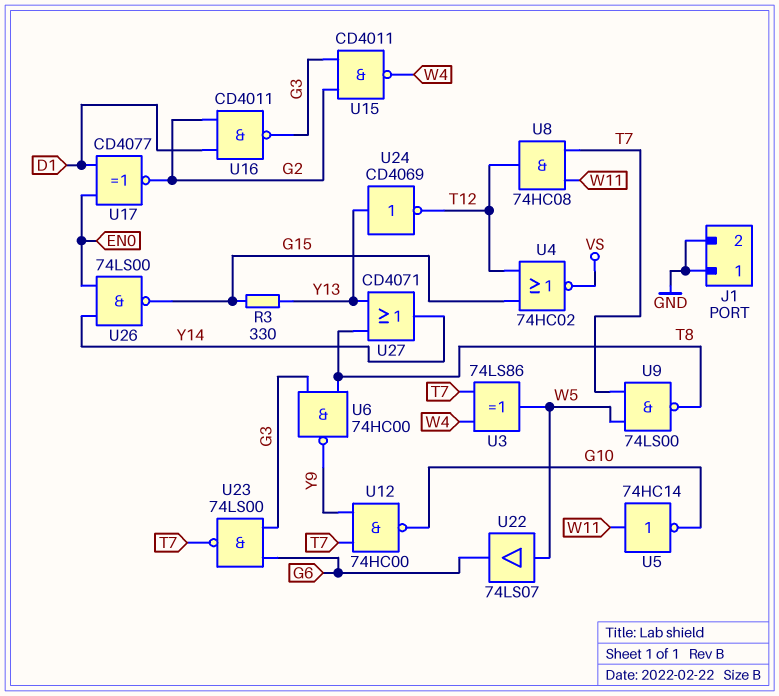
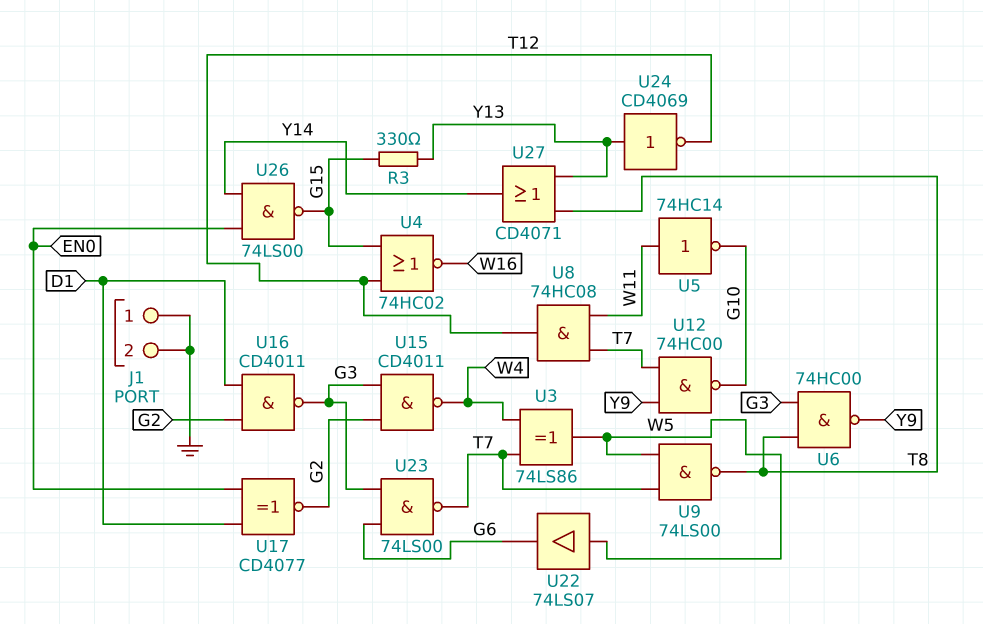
U4: NOR 74HC02 (in G15, in T12, out VS) -> NOR 74HC02 (in G15, in T12, out W16)

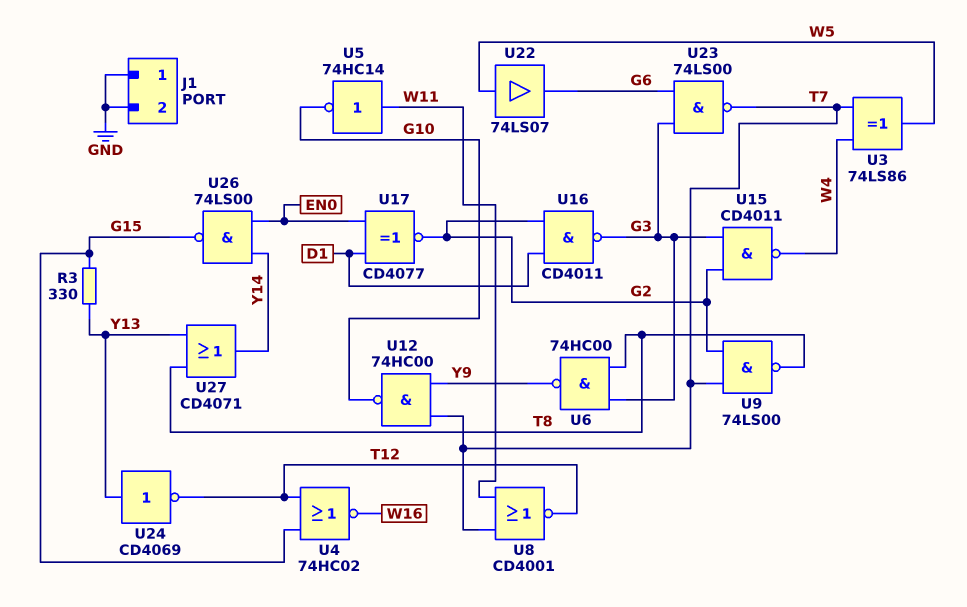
U8: AND 74HC08 (in T7, in W11, out T12) -> NOR CD4001 (in T7, in W11, out T12)
U9: NAND 74LS00 (in T7, in W5, out T8) -> NAND 74LS00 (in G2, in T7, out T8)

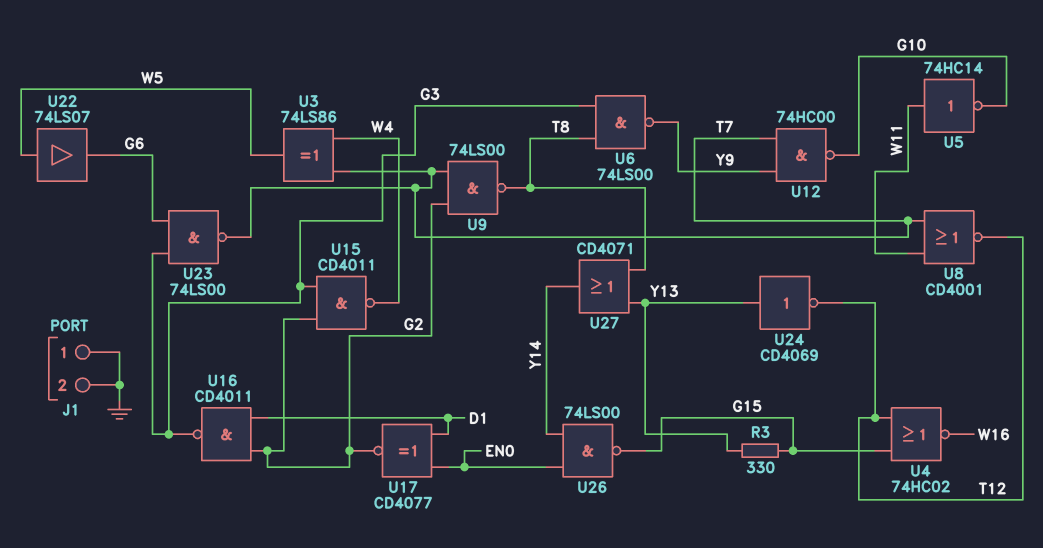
U6: NAND 74HC00 (in G3, in T8, out Y9) -> NAND 74LS00 (in G3, in T8, out Y9)

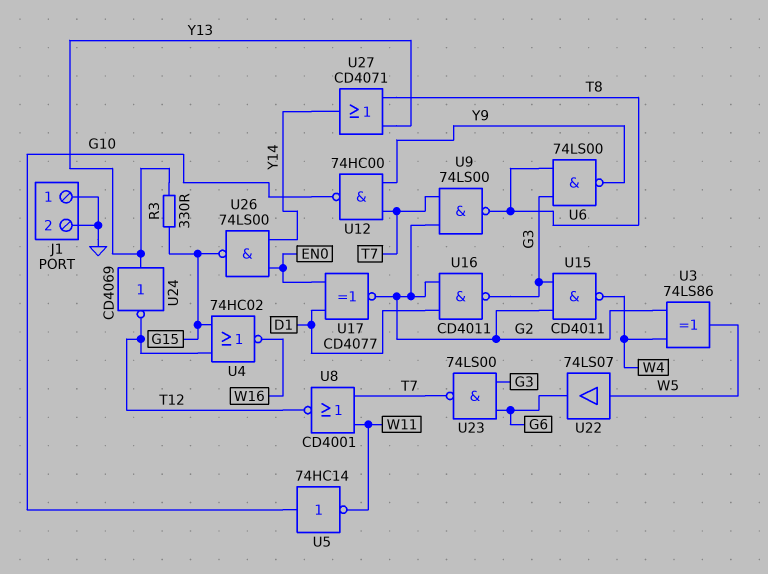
U3: XOR 74LS86 (in T7, in W4, out W5) -> XOR 74LS86 (in G2, in W4, out W5)
U5: NOT 74HC14 (in W11, out G10) -> NOT 74HC14 (in G10, out W11)

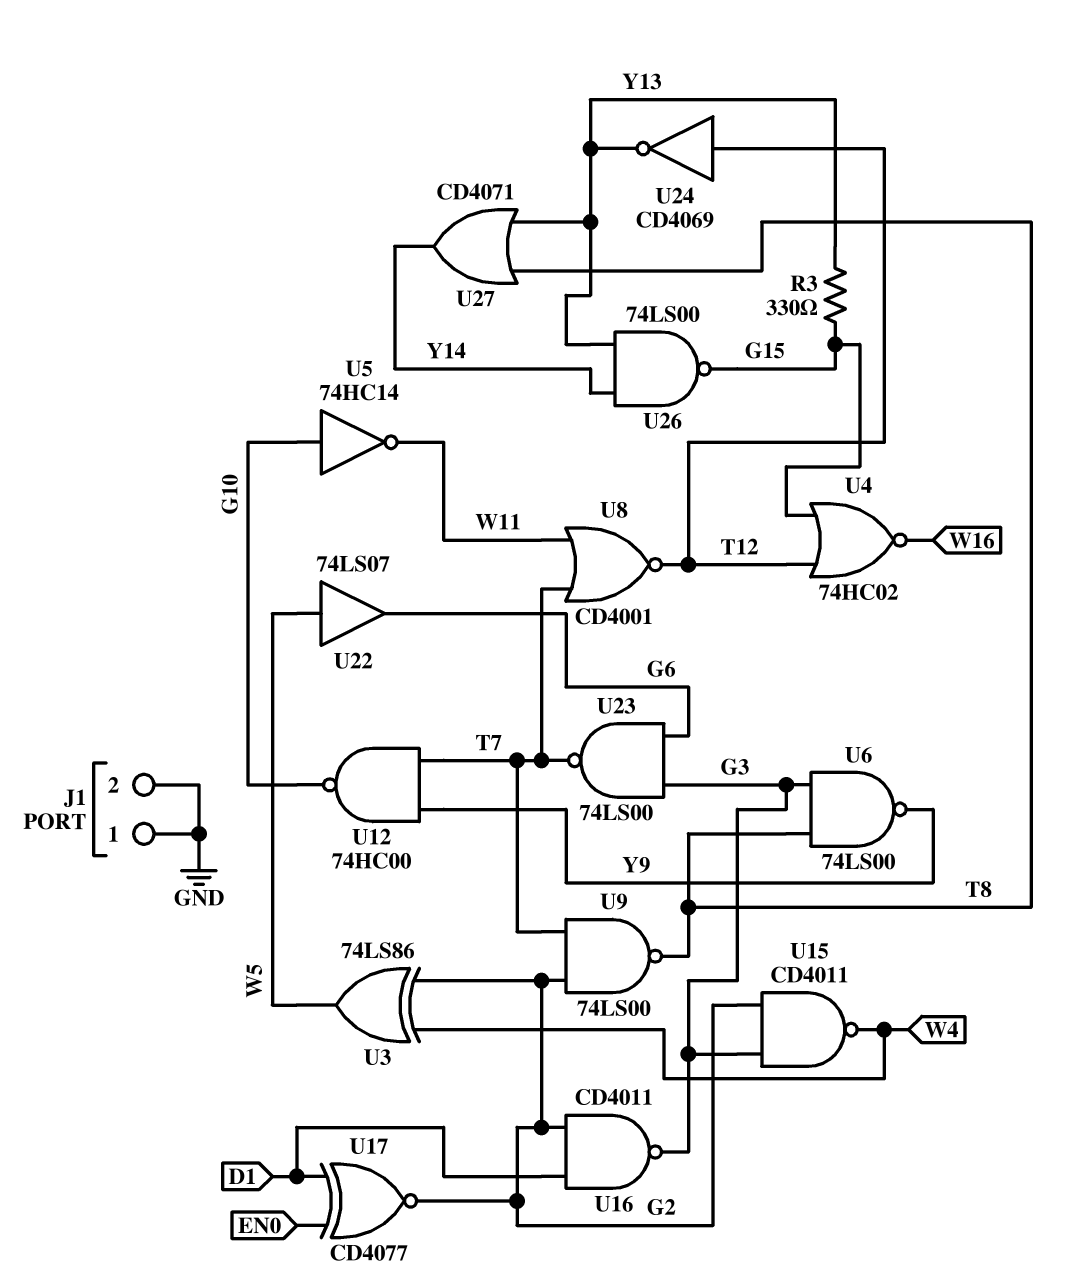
U24: NOT CD4069 (in Y13, out T12) -> NOT CD4069 (in T12, out Y13)
U26: NAND 74LS00 (in EN0, in Y14, out G15) -> NAND 74LS00 (in Y13, in Y14, out G15)

